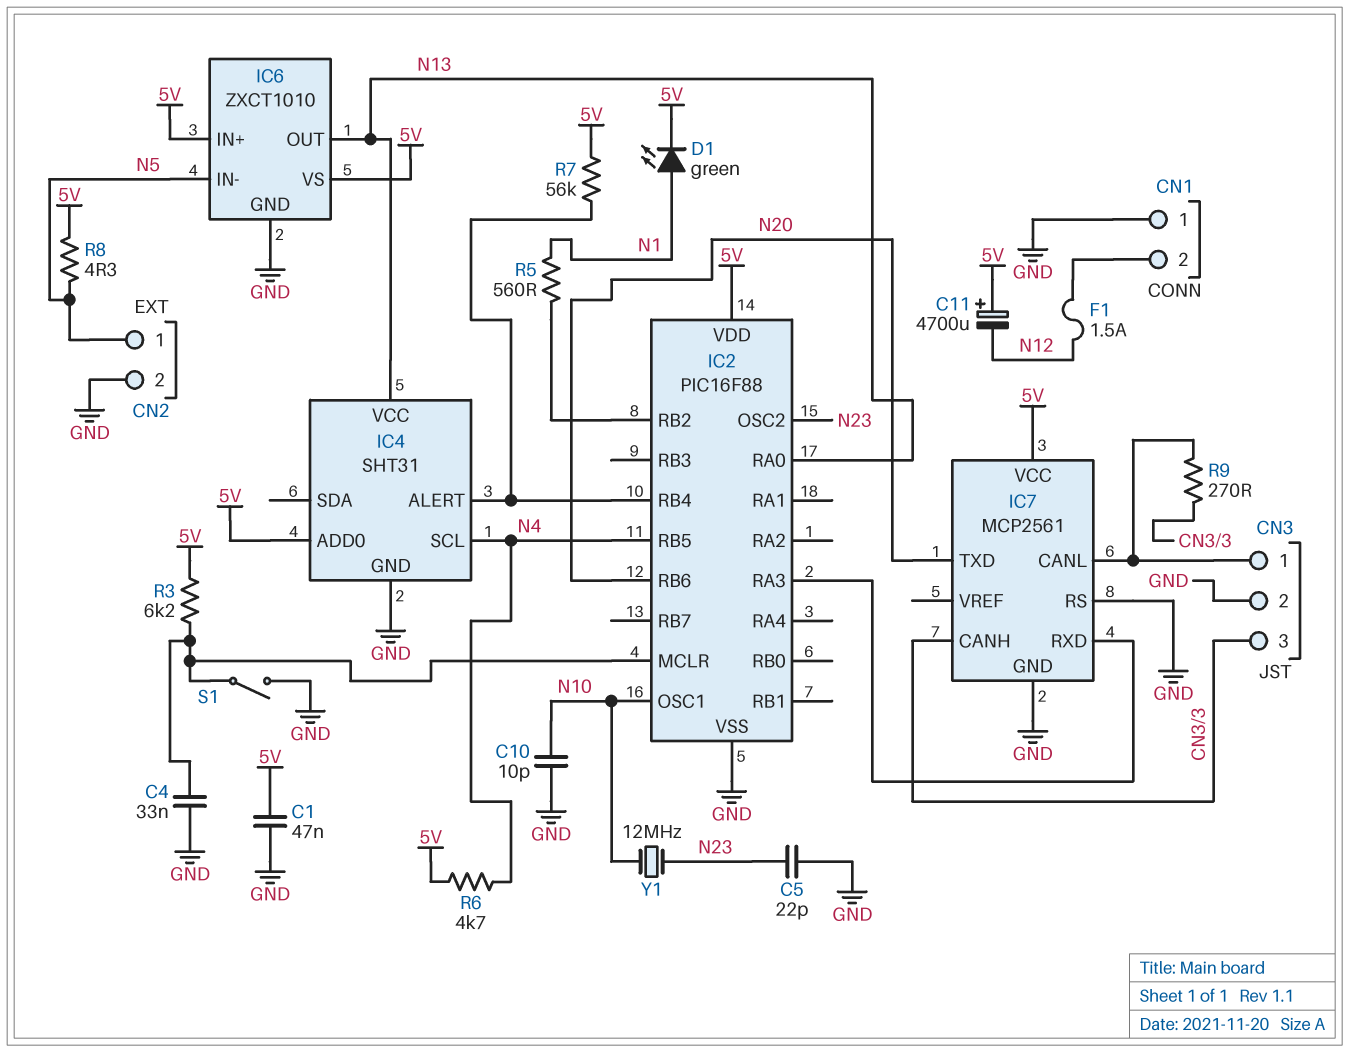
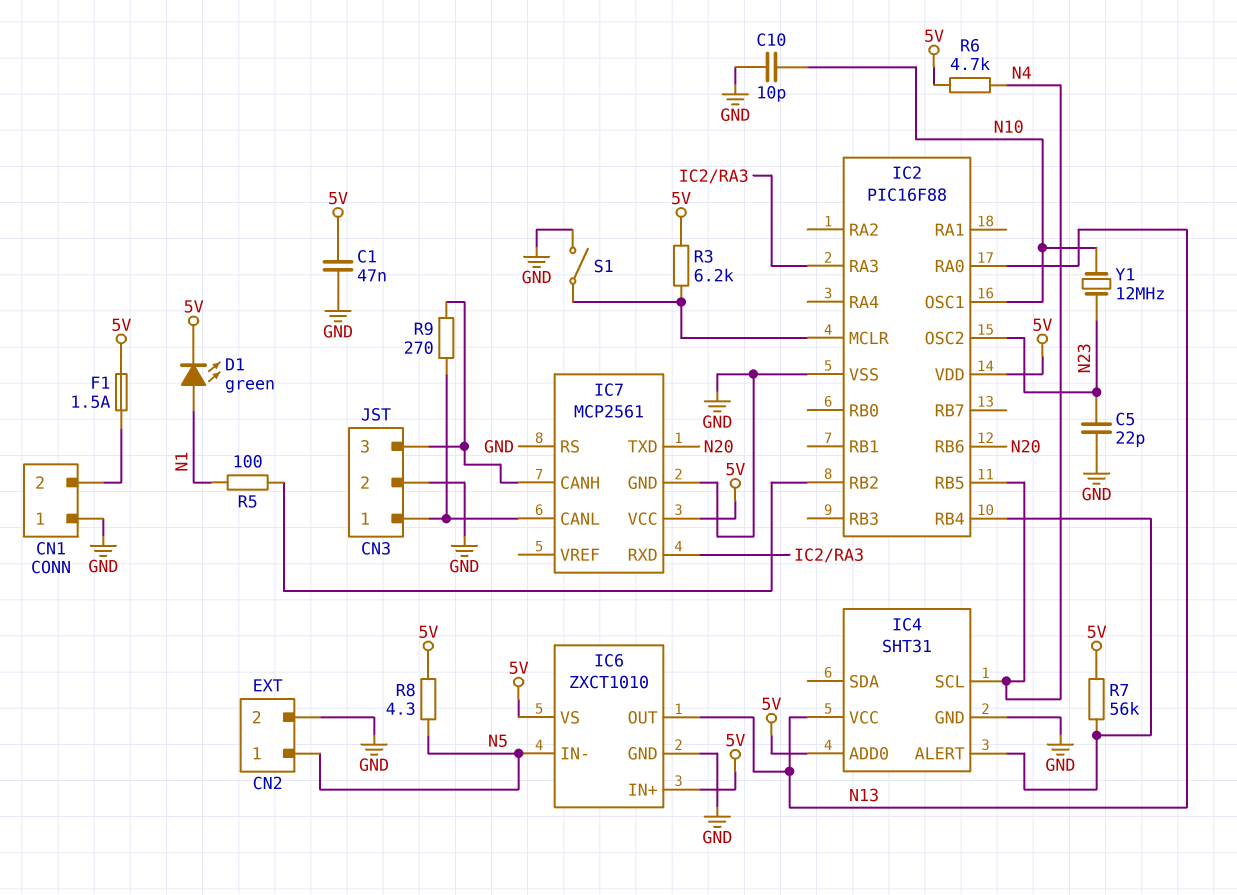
C4: 33nF (GND, IC2/MCLR) -> none
C11: 4700uF (plus 5V, minus N12) -> none
F1: 1.5A (CN1/2, N12) -> 1.5A (5V, CN1/2)
R5: 560 (IC2/RB2, N1) -> 100 (IC2/RB2, N1)

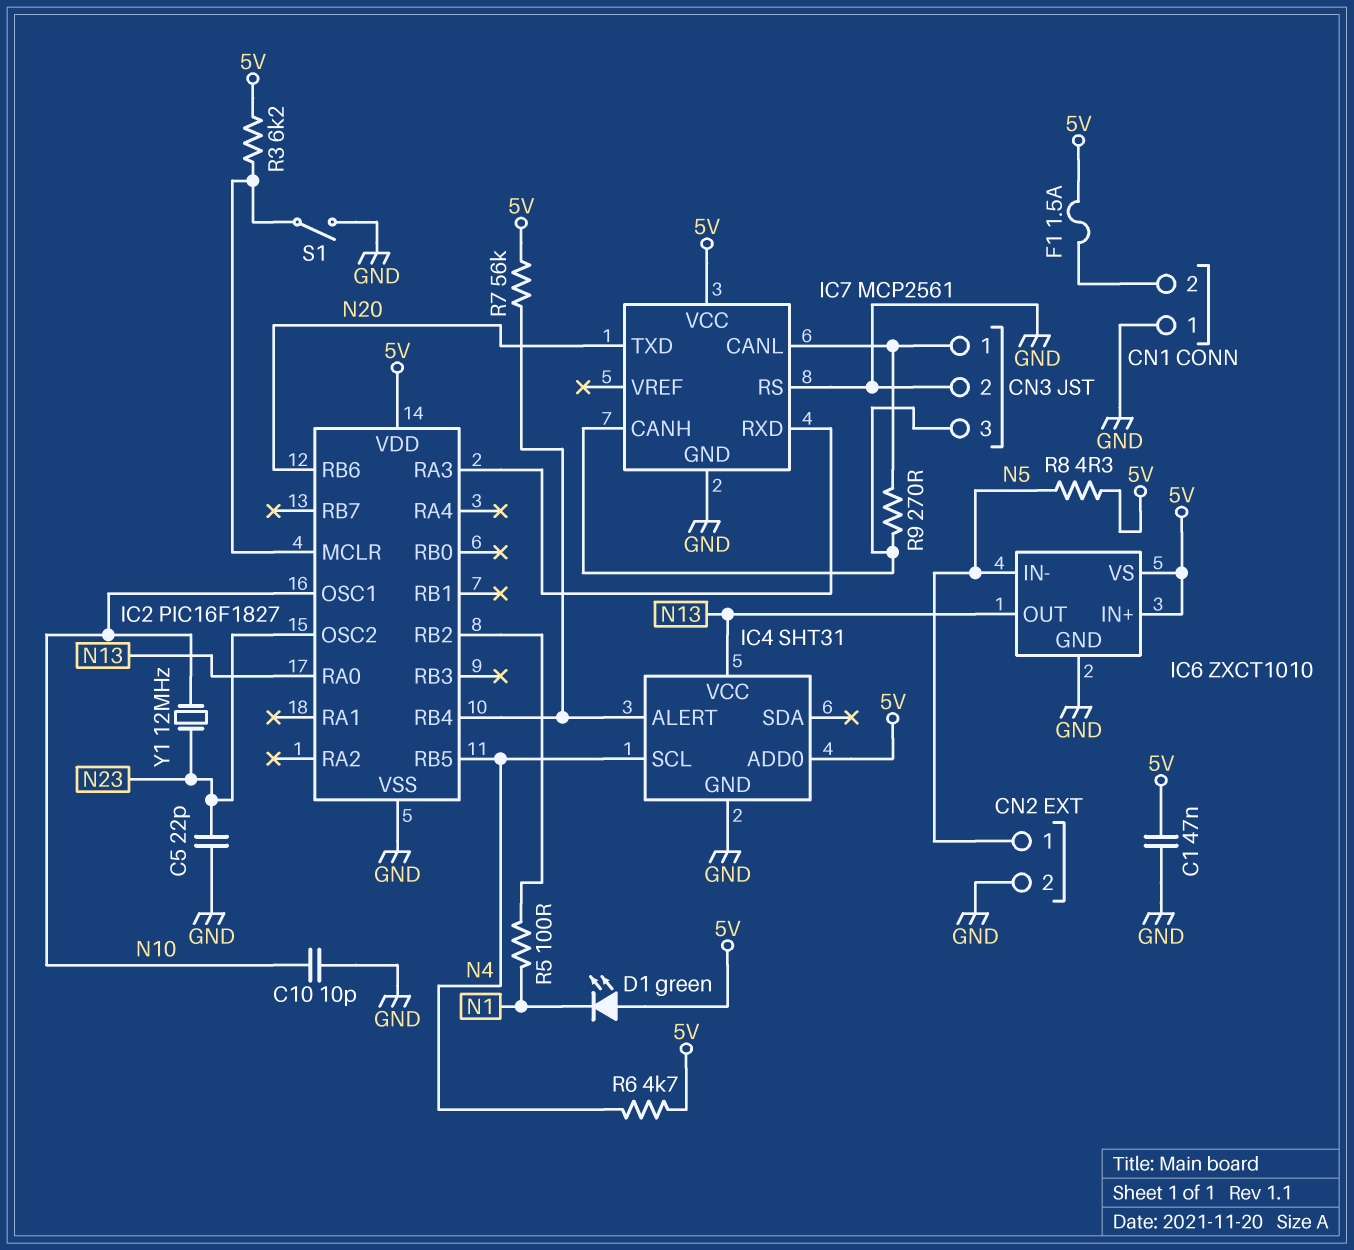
D1: LED green (A N1, K 5V) -> LED green (A 5V, K N1)
IC2: PIC16F88 -> PIC16F1827

